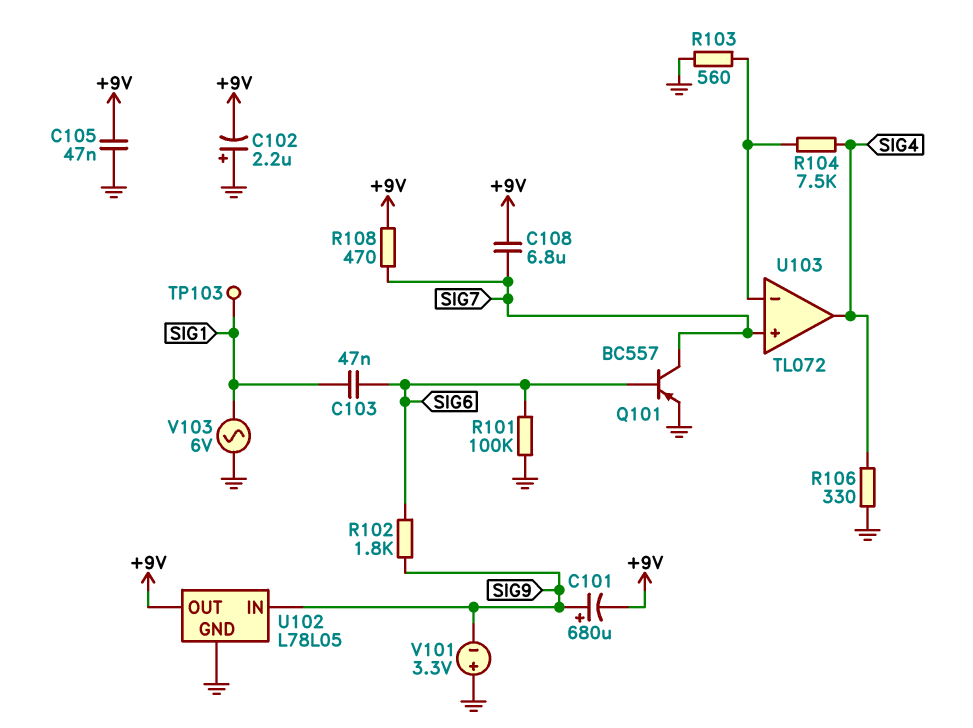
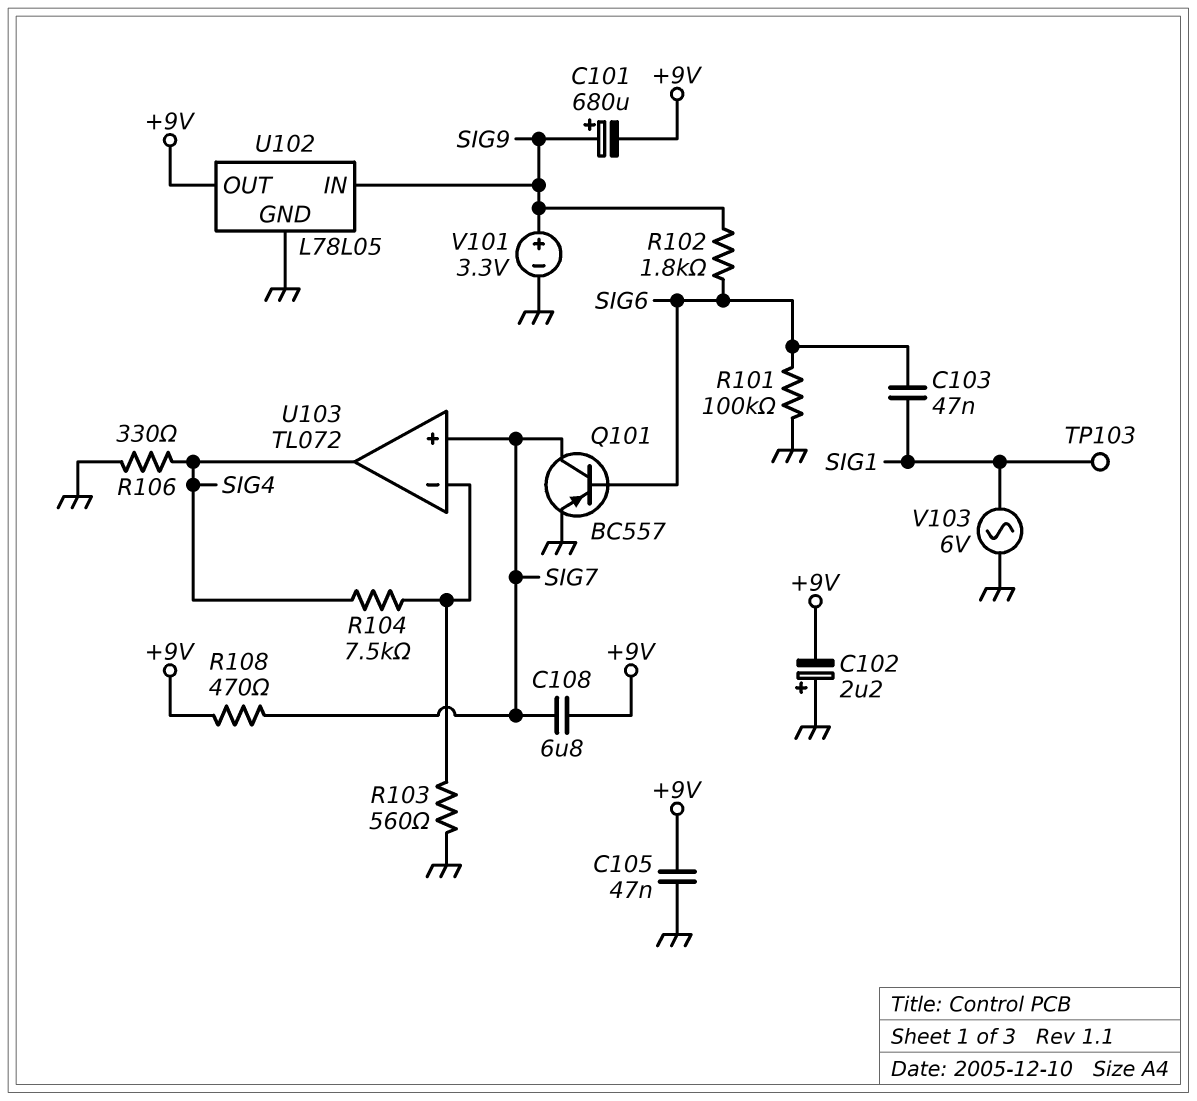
V101: 3.3V (plus GND, minus SIG9) -> 3.3V (plus SIG9, minus GND)

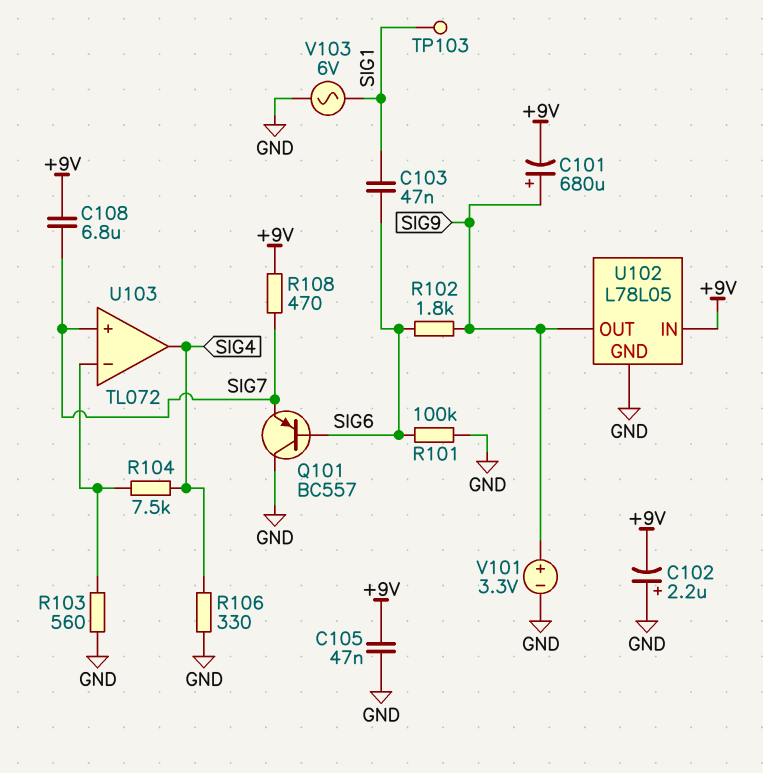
Q101: PNP BC557 (B SIG6, C SIG7, E GND) -> PNP BC557 (B SIG6, C GND, E SIG7)
U102 pin IN: SIG9 -> +9V
U102 pin OUT: +9V -> SIG9

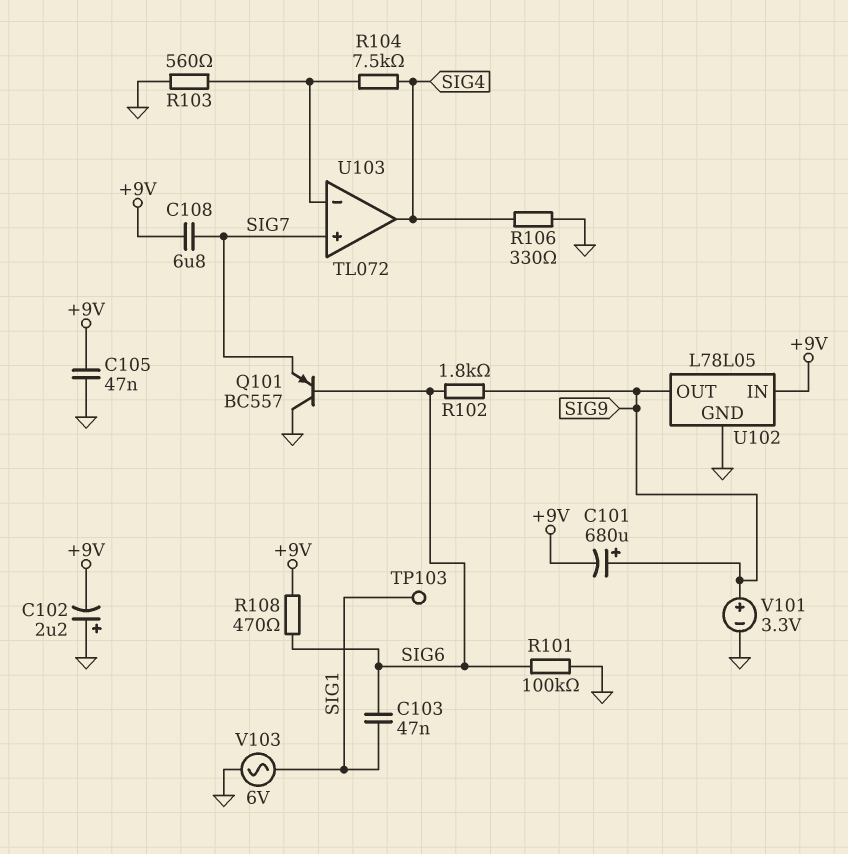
R108: 470 (+9V, SIG7) -> 470 (+9V, SIG6)

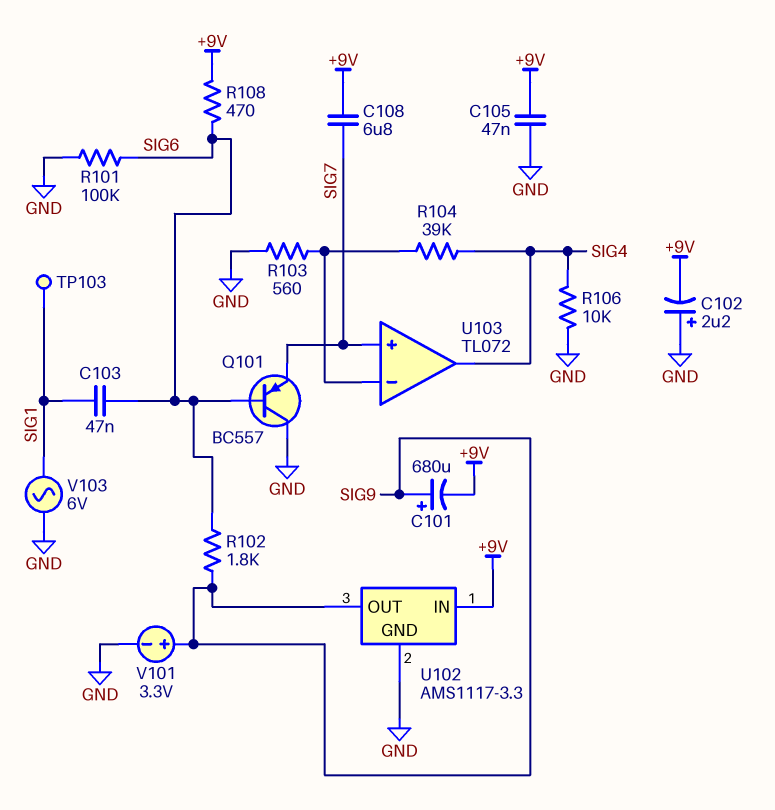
R104: 7.5k (SIG4, U103/in-) -> 39k (SIG4, U103/in-)
R106: 330 (GND, SIG4) -> 10k (GND, SIG4)
U102: L78L05 -> AMS1117-3.3

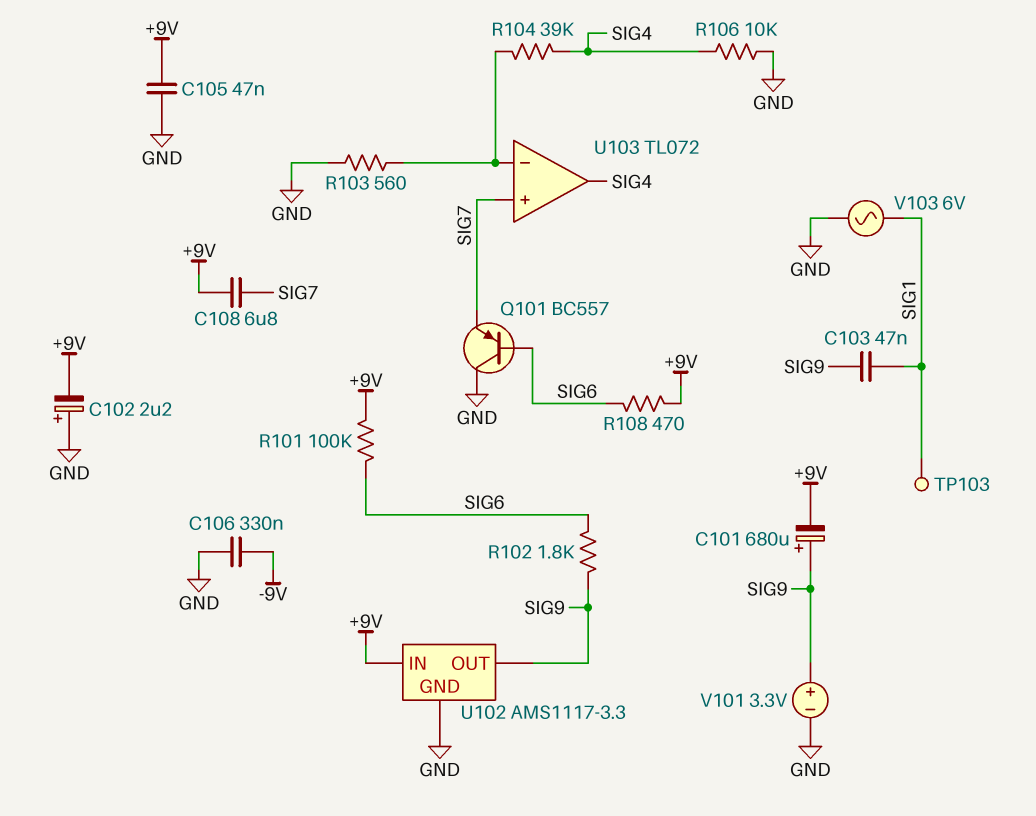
C103: 47nF (SIG1, SIG6) -> 47nF (SIG1, SIG9)
C106: none -> 330nF (-9V, GND)
R101: 100k (GND, SIG6) -> 100k (+9V, SIG6)

